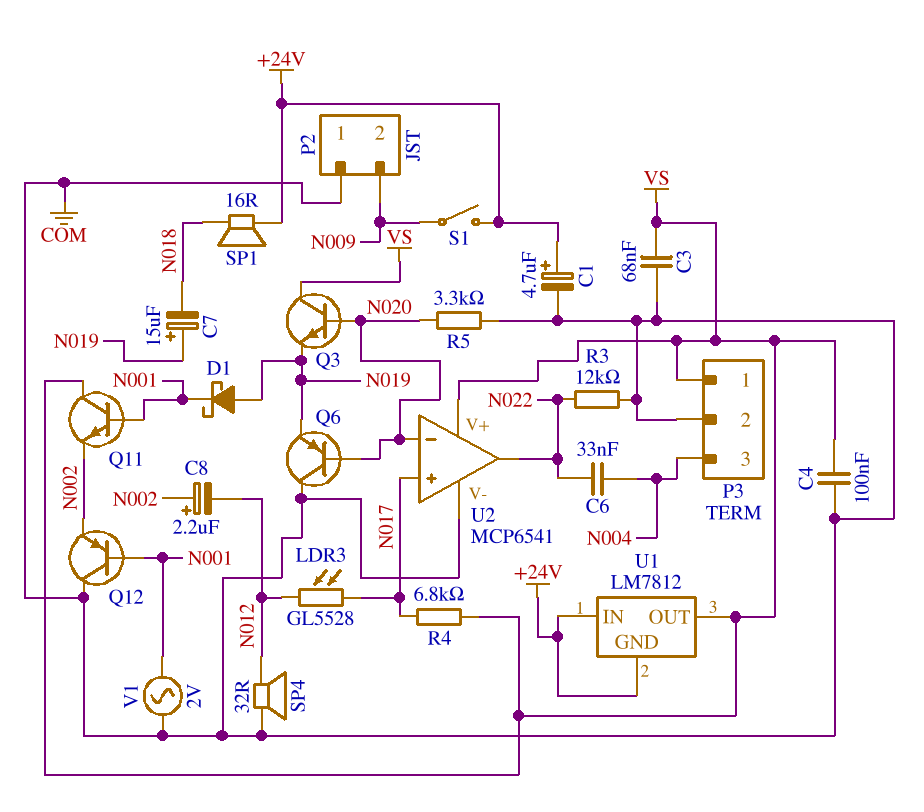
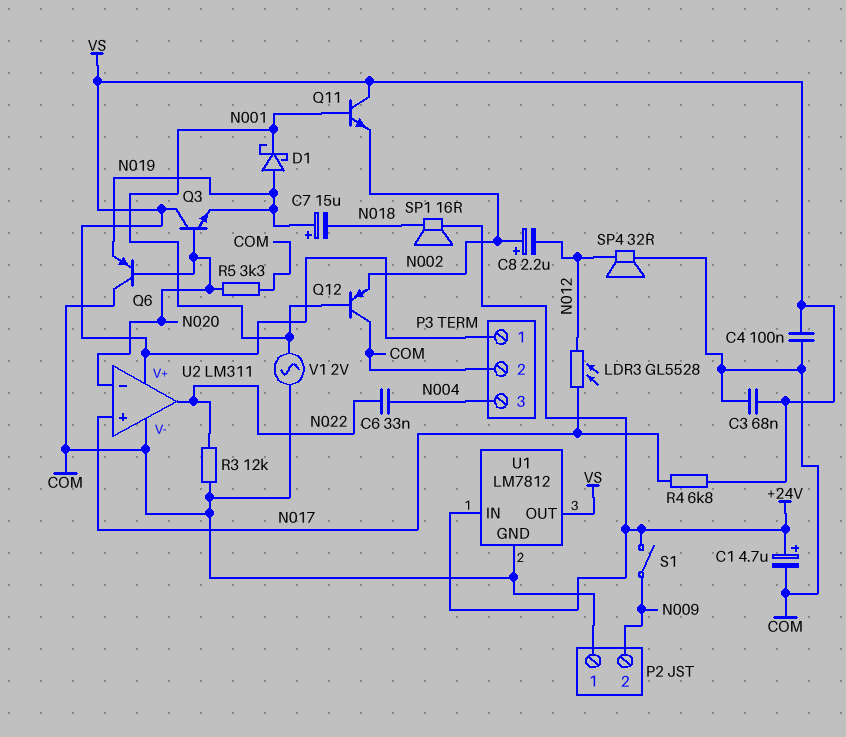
U1 pin GND: +24V -> COM
U2: MCP6541 -> LM311

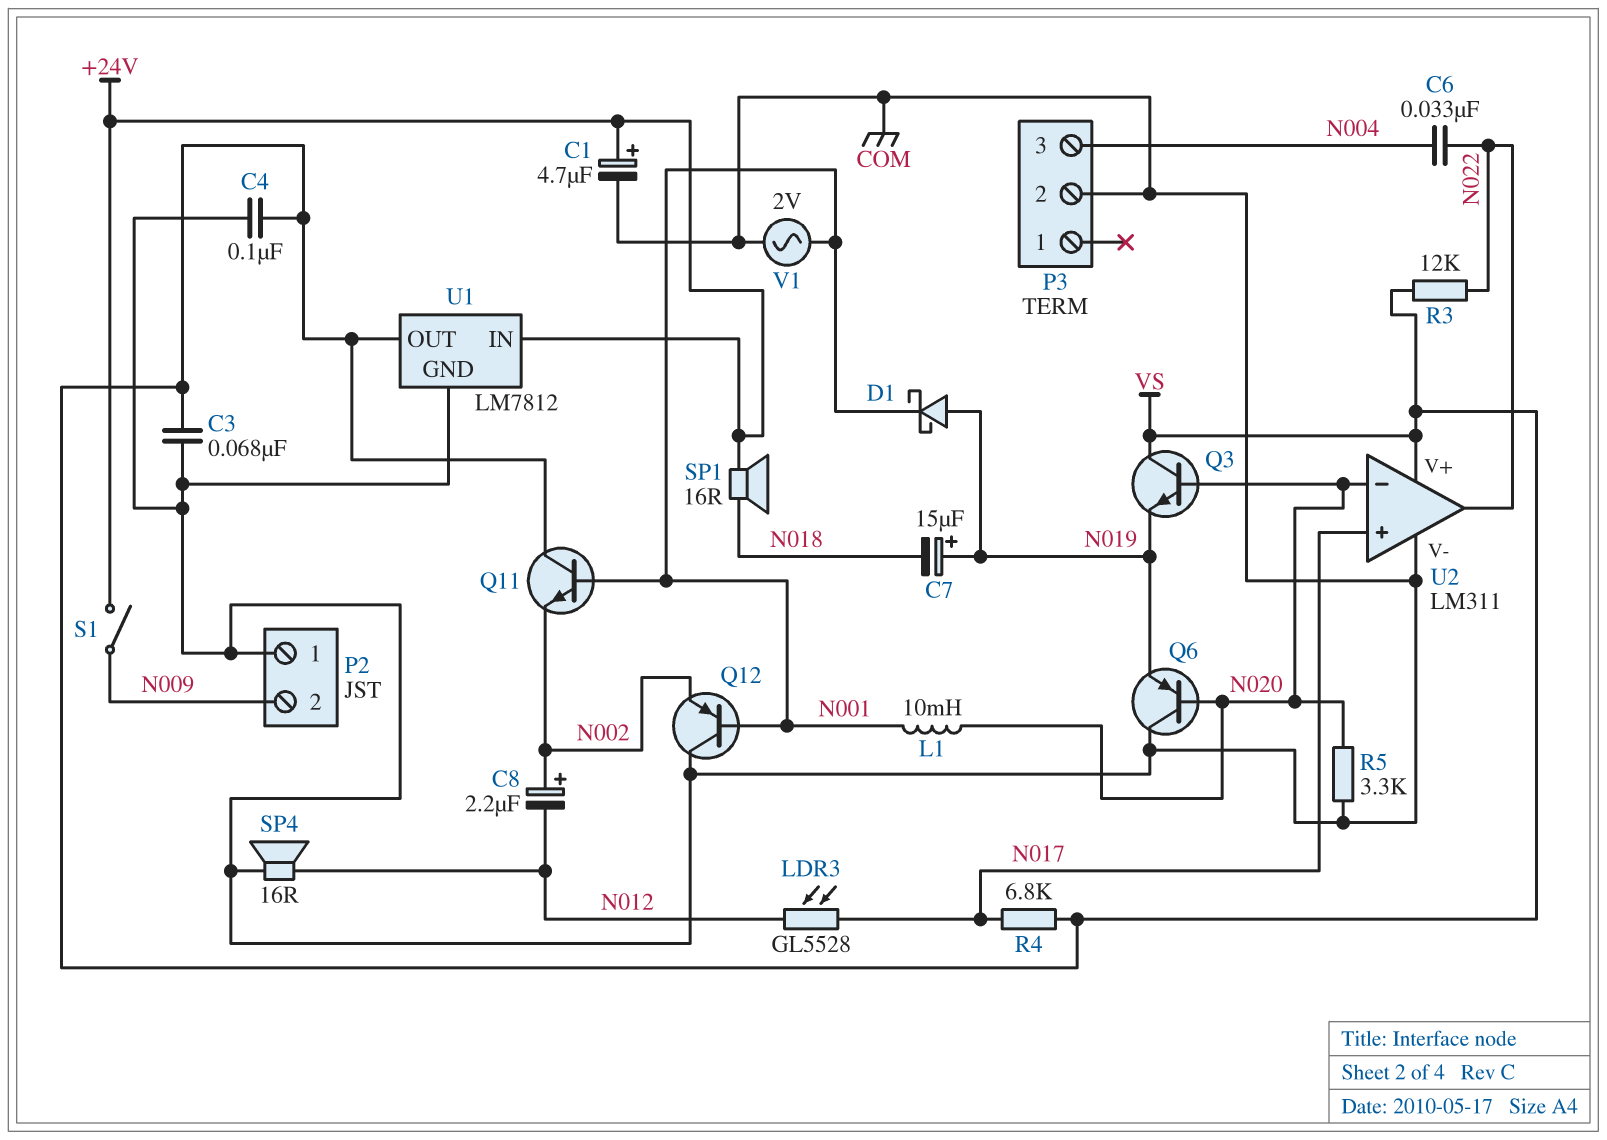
L1: none -> 10mH (N001, N020)
P3 pin 1: VS -> none
R3: 12k (COM, N022) -> 12k (N022, VS)
SP4: speaker 32R (COM, N012) -> speaker 16R (COM, N012)

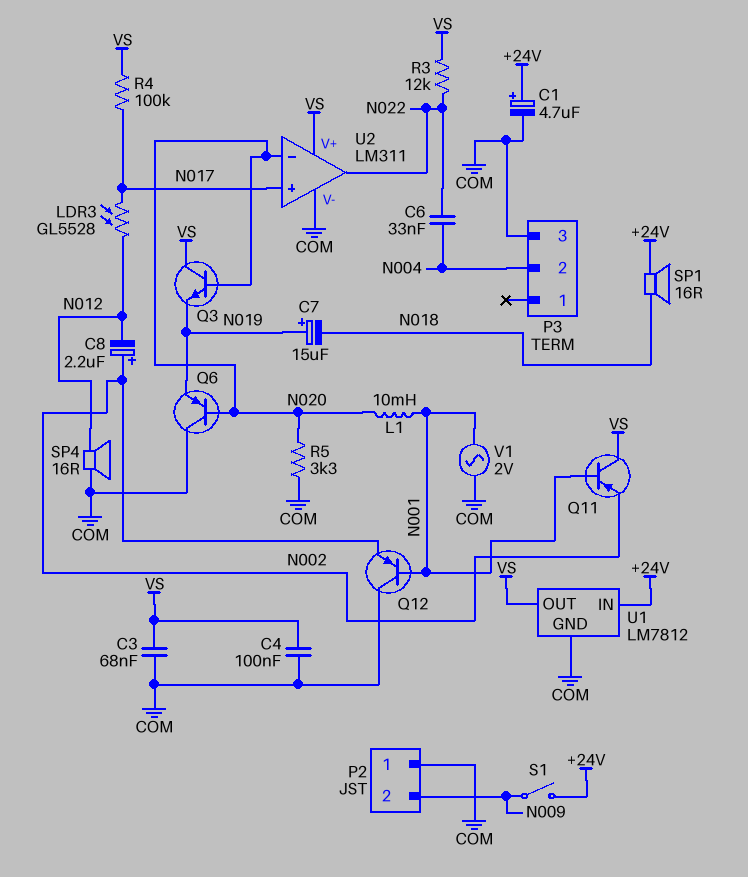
D1: schottky (A N019, K N001) -> none
P3 pin 2: COM -> N004
P3 pin 3: N004 -> COM
Q11: NPN (B N001, C VS, E N002) -> PNP (B N001, C VS, E N002)
R4: 6.8k (N017, VS) -> 100k (N017, VS)

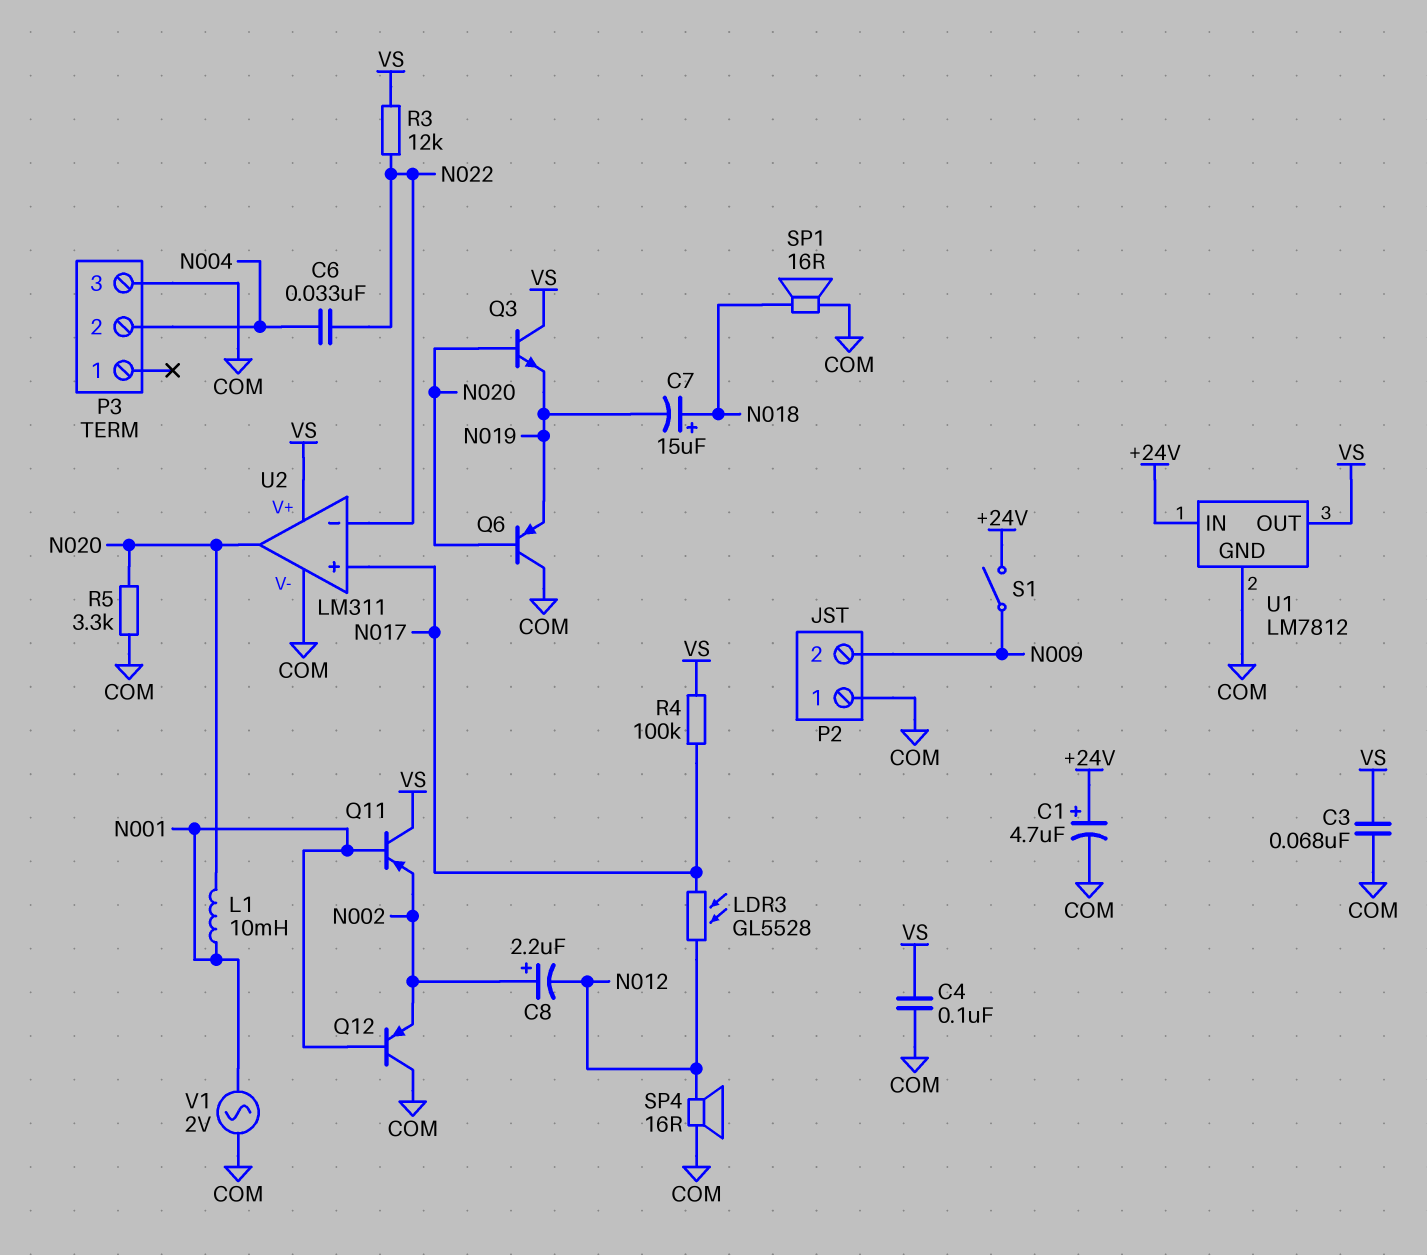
C7: 15uF (plus N019, minus N018) -> 15uF (plus N018, minus N019)
SP1: speaker 16R (+24V, N018) -> speaker 16R (COM, N018)
U2 pin in-: N020 -> N022
U2 pin out: N022 -> N020

